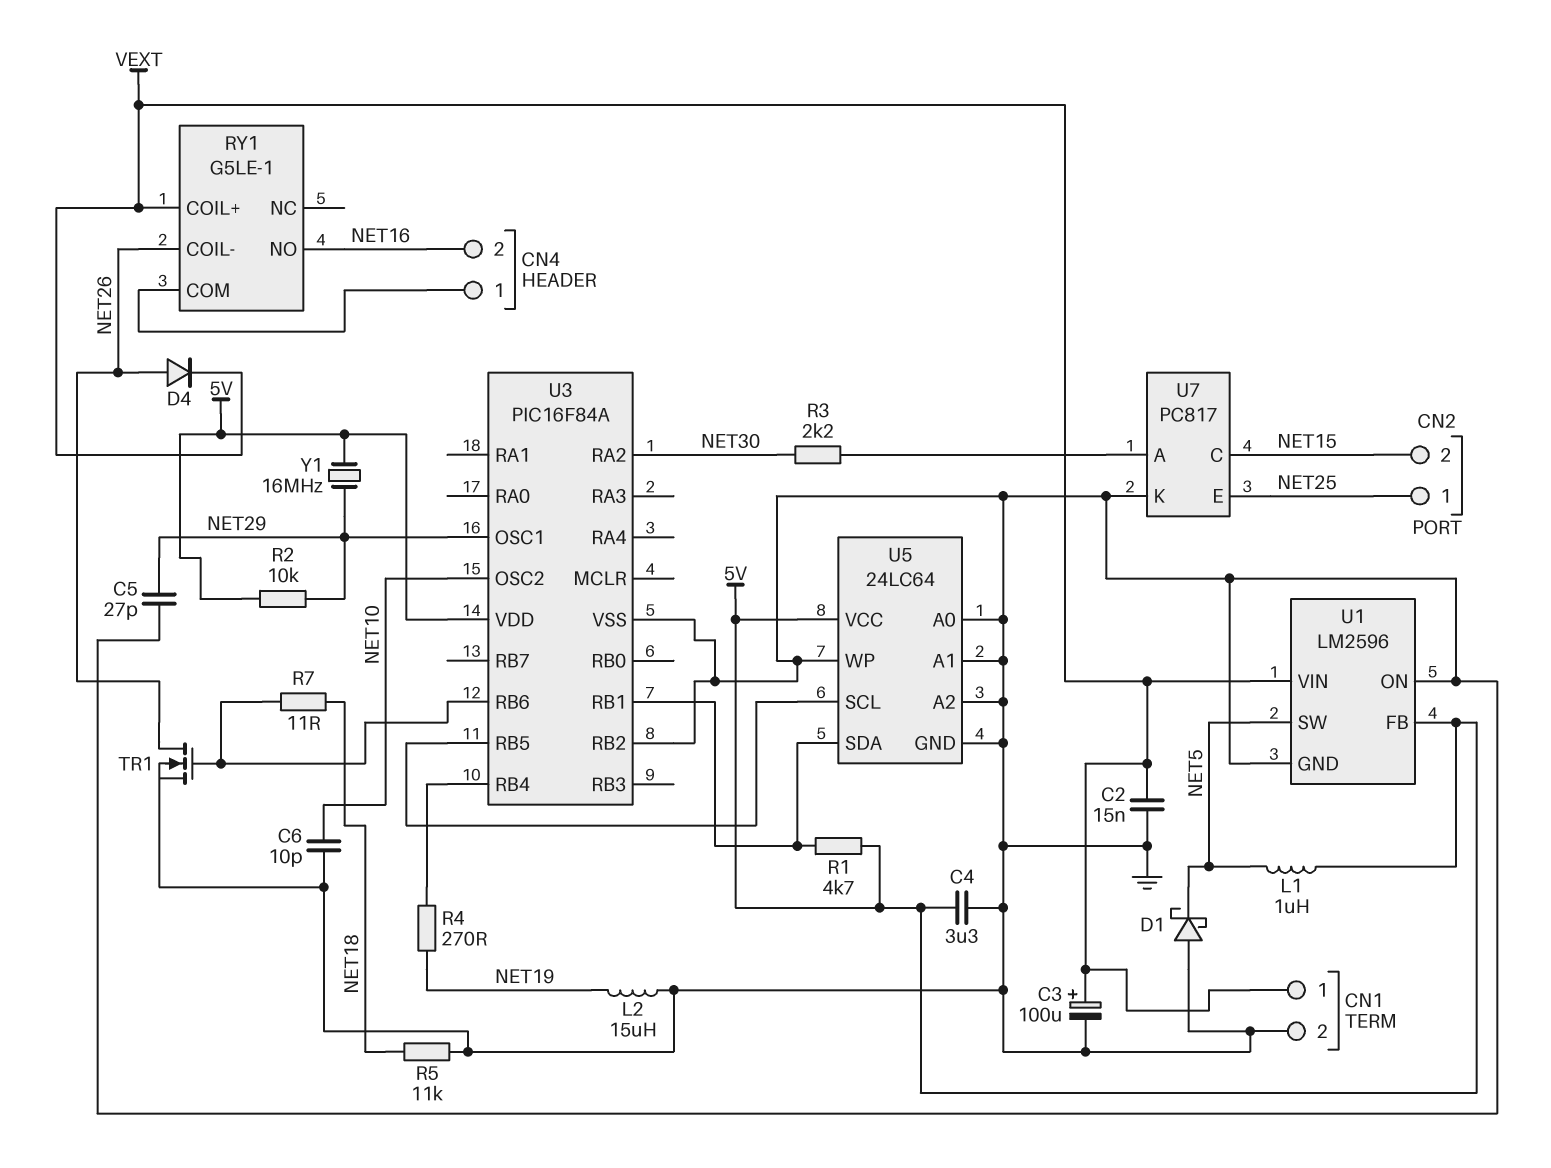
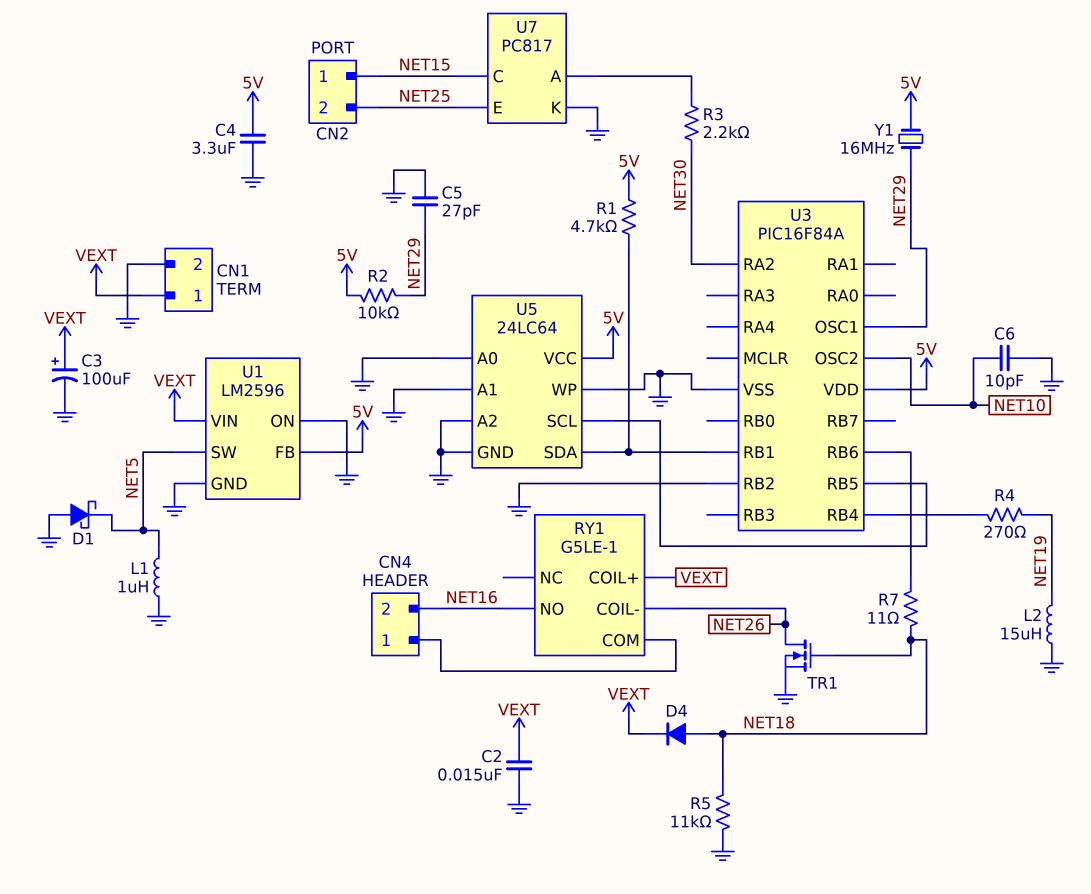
CN2 pin 1: NET25 -> NET15
CN2 pin 2: NET15 -> NET25
D4: diode (A NET26, K VEXT) -> diode (A NET18, K VEXT)
L1: 1uH (5V, NET5) -> 1uH (GND, NET5)
TR1: NMOS (G U3/RB6, D NET26, S GND) -> NMOS (G NET18, D NET26, S GND)

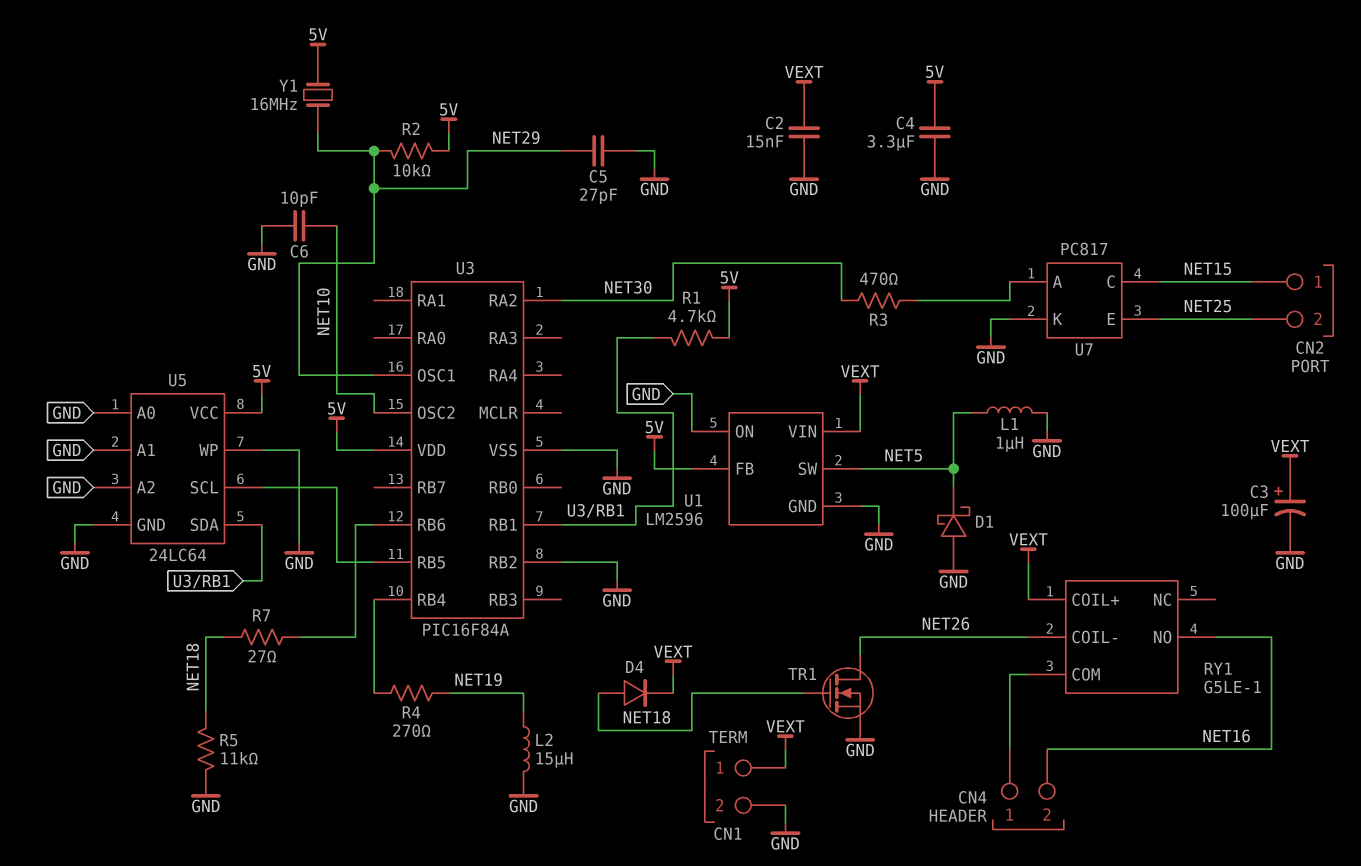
R3: 2.2k (NET30, U7/A) -> 470 (NET30, U7/A)
R7: 11 (NET18, U3/RB6) -> 27 (NET18, U3/RB6)

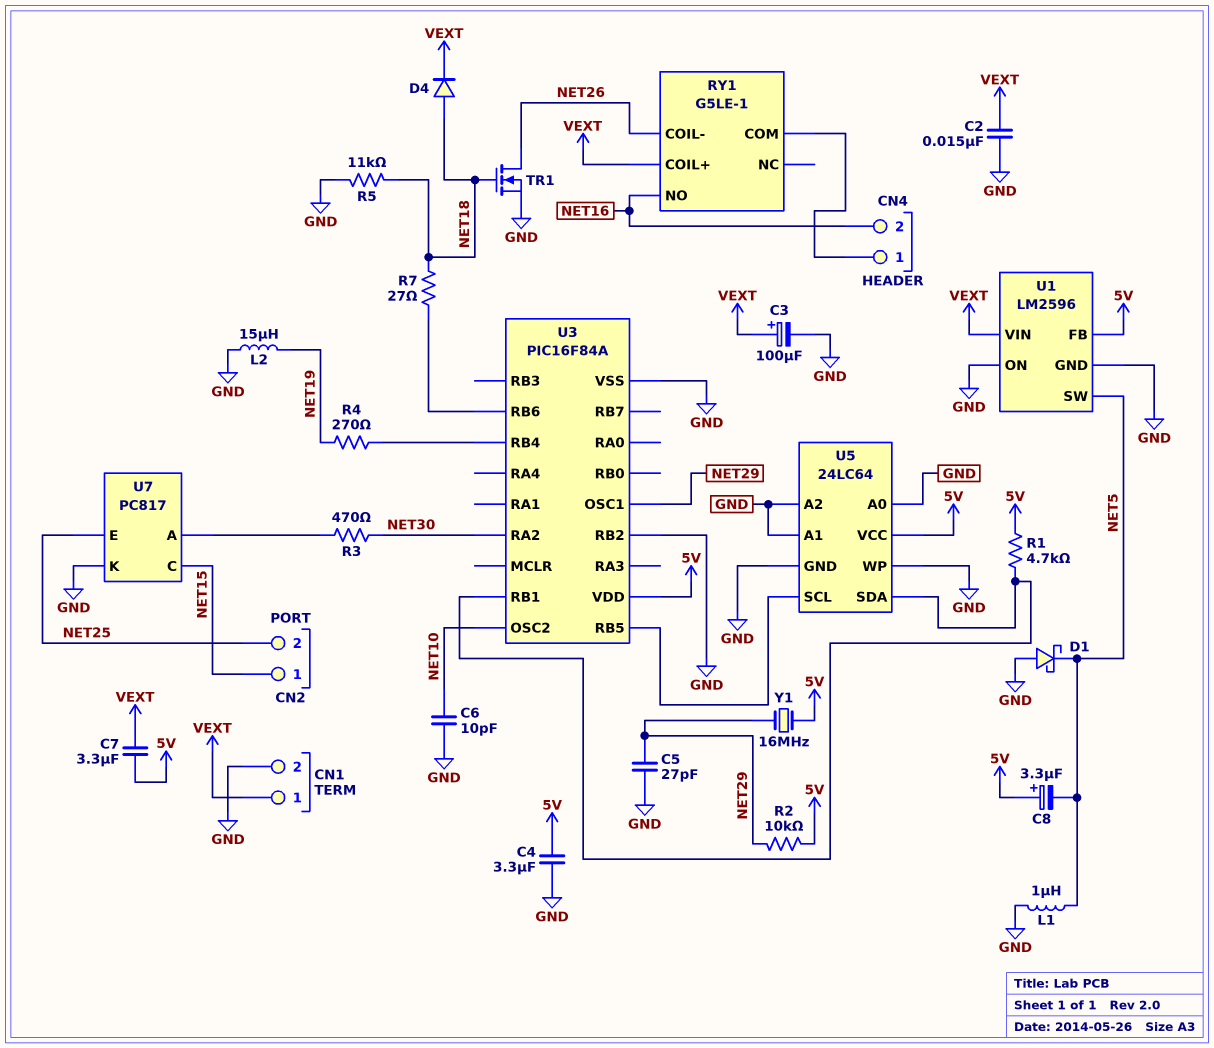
C7: none -> 3.3uF (5V, VEXT)
C8: none -> 3.3uF (plus 5V, minus NET5)

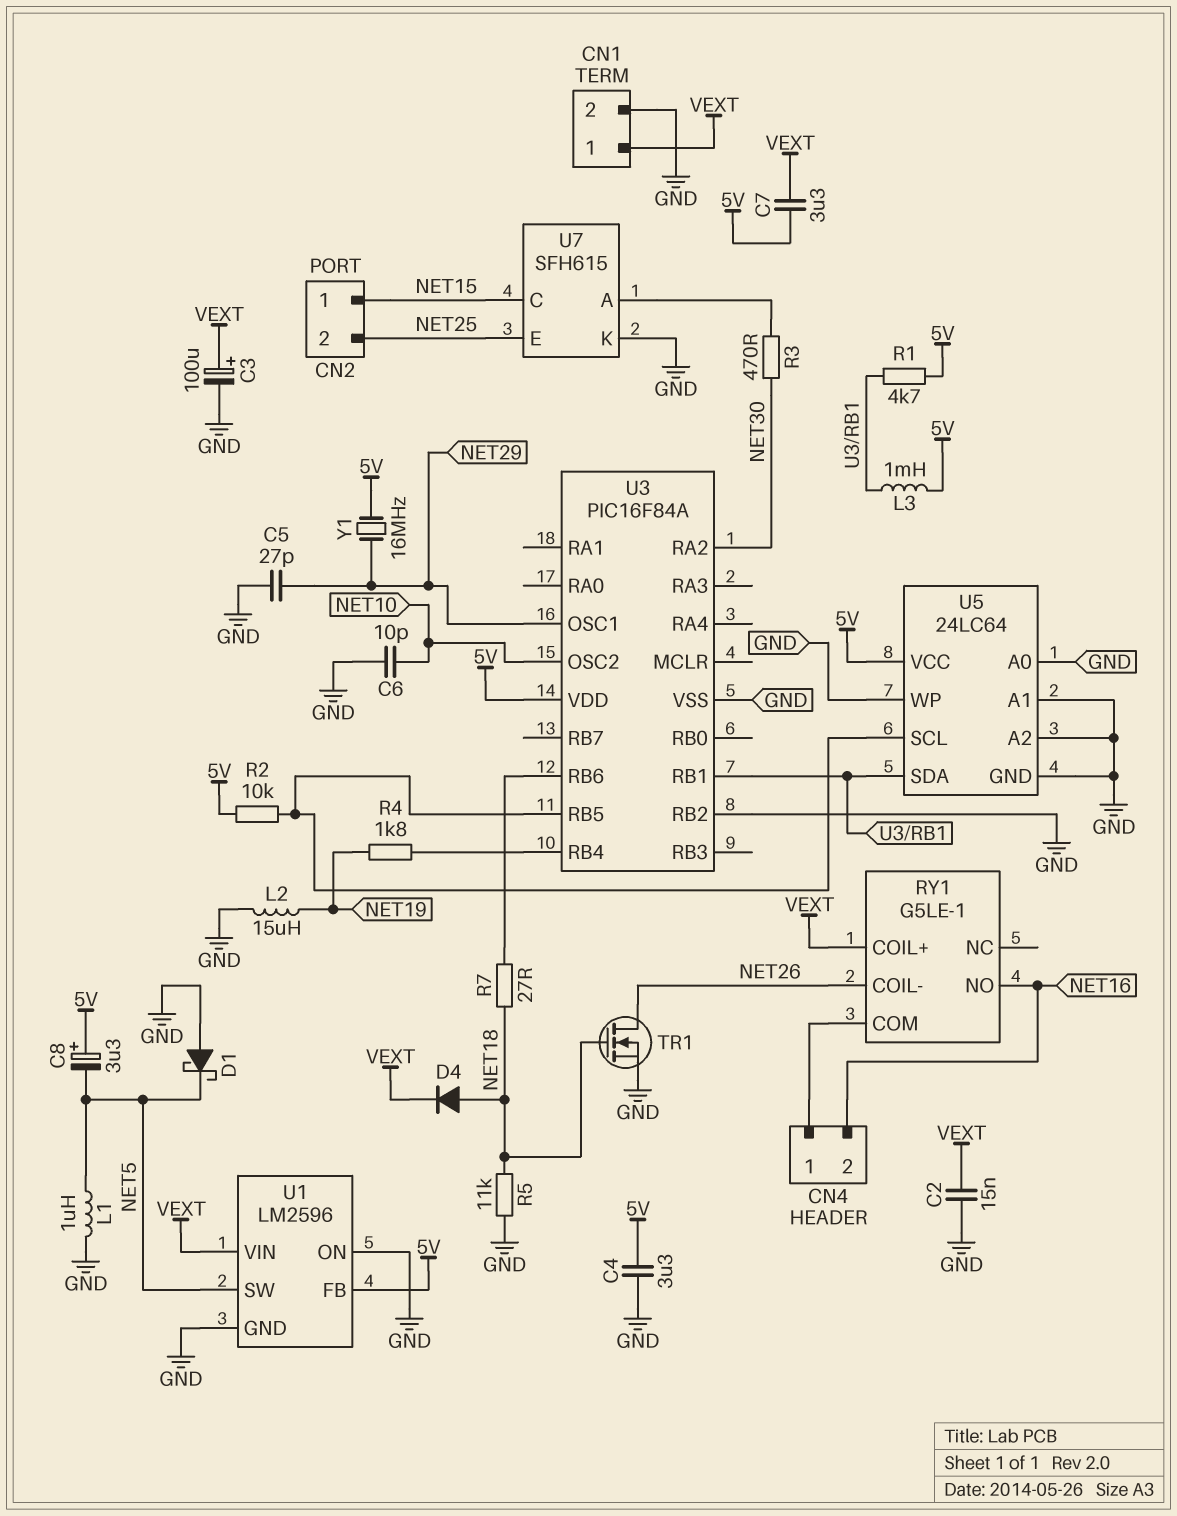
L3: none -> 1mH (5V, U3/RB1)
R2: 10k (5V, NET29) -> 10k (5V, U3/RB5)
R4: 270 (NET19, U3/RB4) -> 1.8k (NET19, U3/RB4)
U7: PC817 -> SFH615

